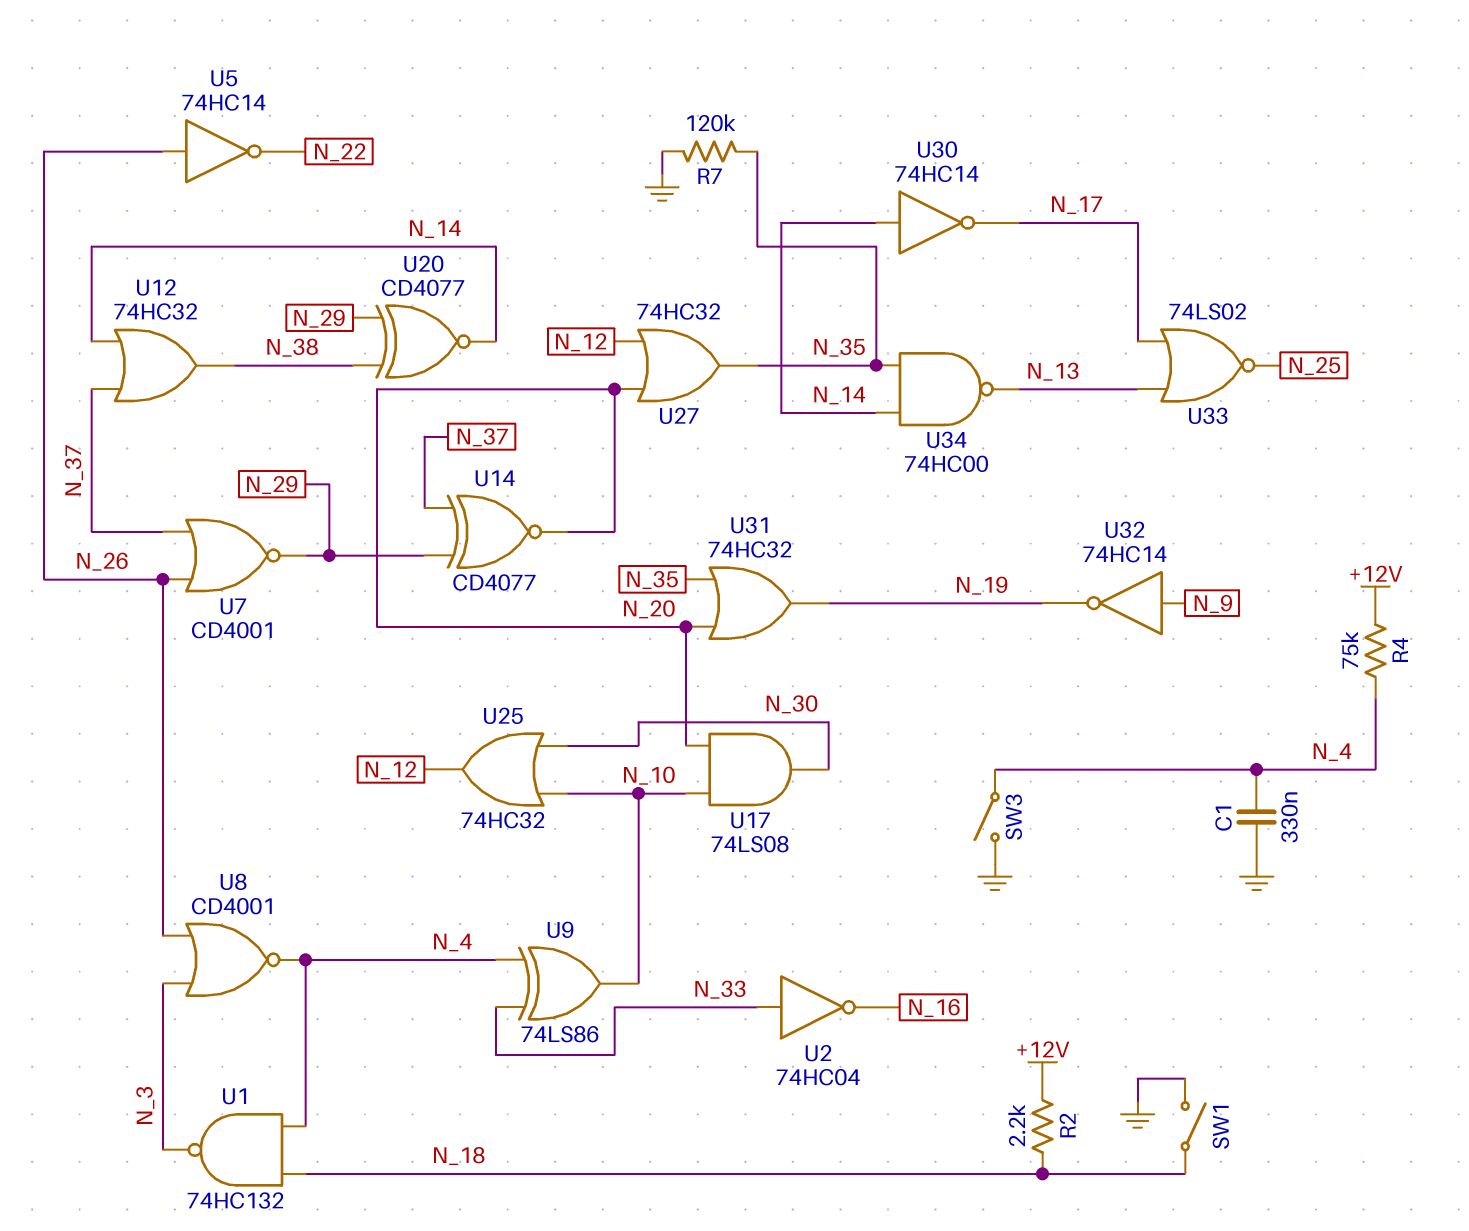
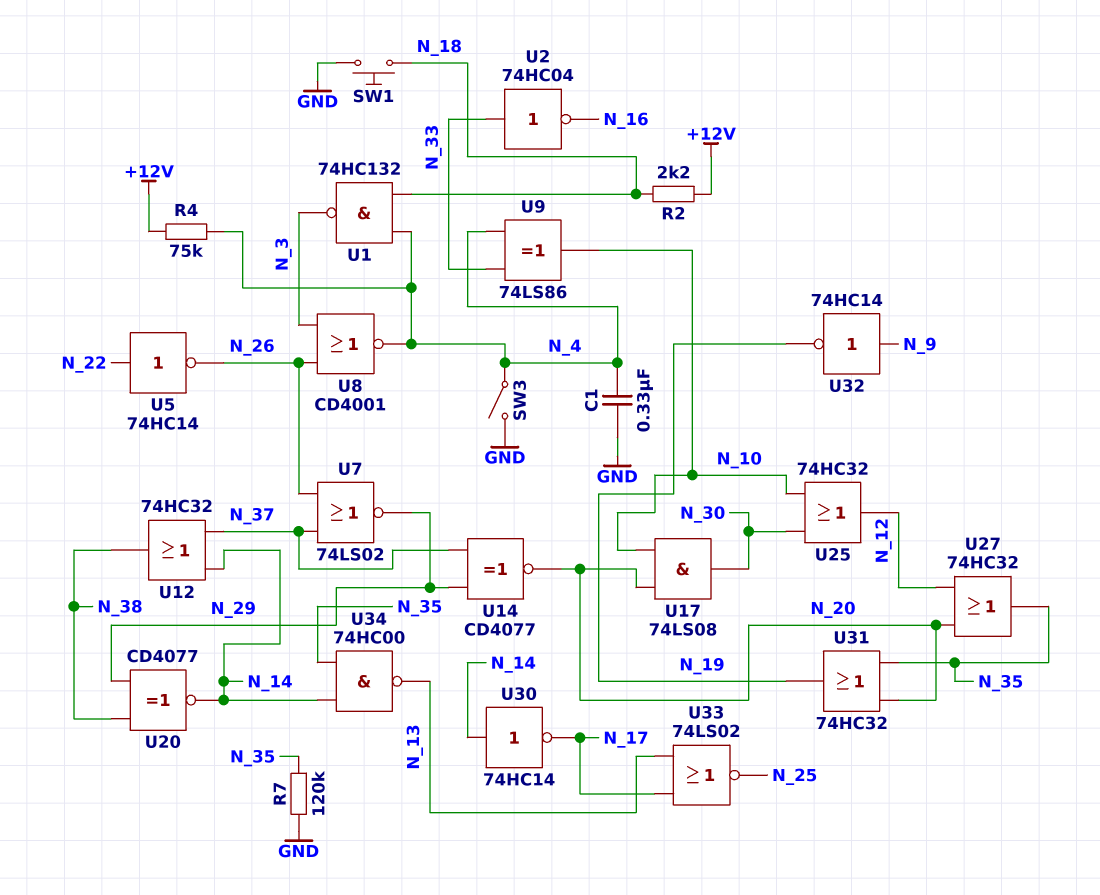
SW1: switch (GND, N_18) -> button (GND, N_18)
U5: NOT 74HC14 (in N_26, out N_22) -> NOT 74HC14 (in N_22, out N_26)
U7: NOR CD4001 (in N_26, in N_37, out N_29) -> NOR 74LS02 (in N_26, in N_37, out N_29)

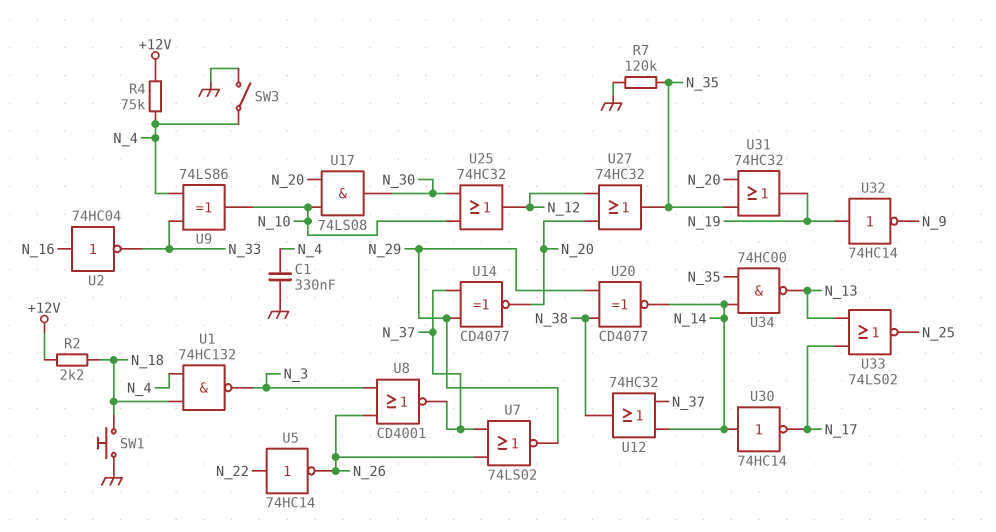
U2: NOT 74HC04 (in N_33, out N_16) -> NOT 74HC04 (in N_16, out N_33)
U8: NOR CD4001 (in N_3, in N_26, out N_4) -> NOR CD4001 (in N_3, in N_26, out N_37)
U32: NOT 74HC14 (in N_9, out N_19) -> NOT 74HC14 (in N_19, out N_9)

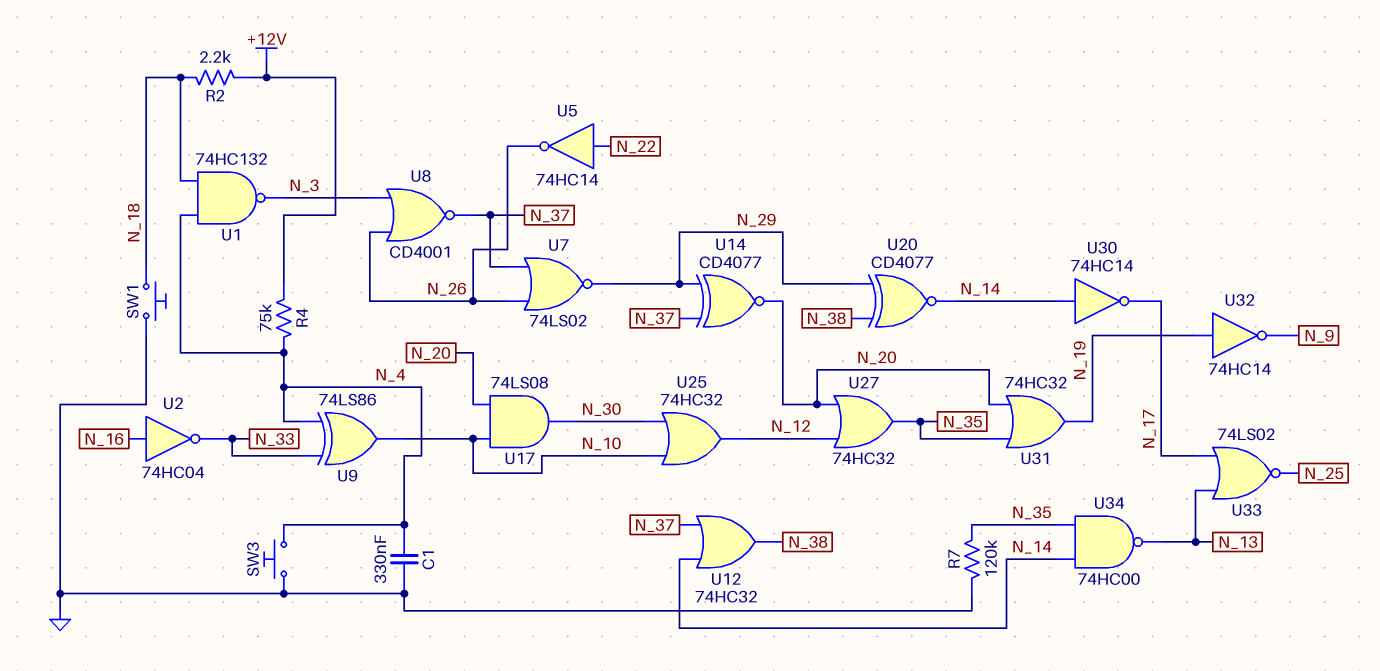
SW3: switch (GND, N_4) -> button (GND, N_4)

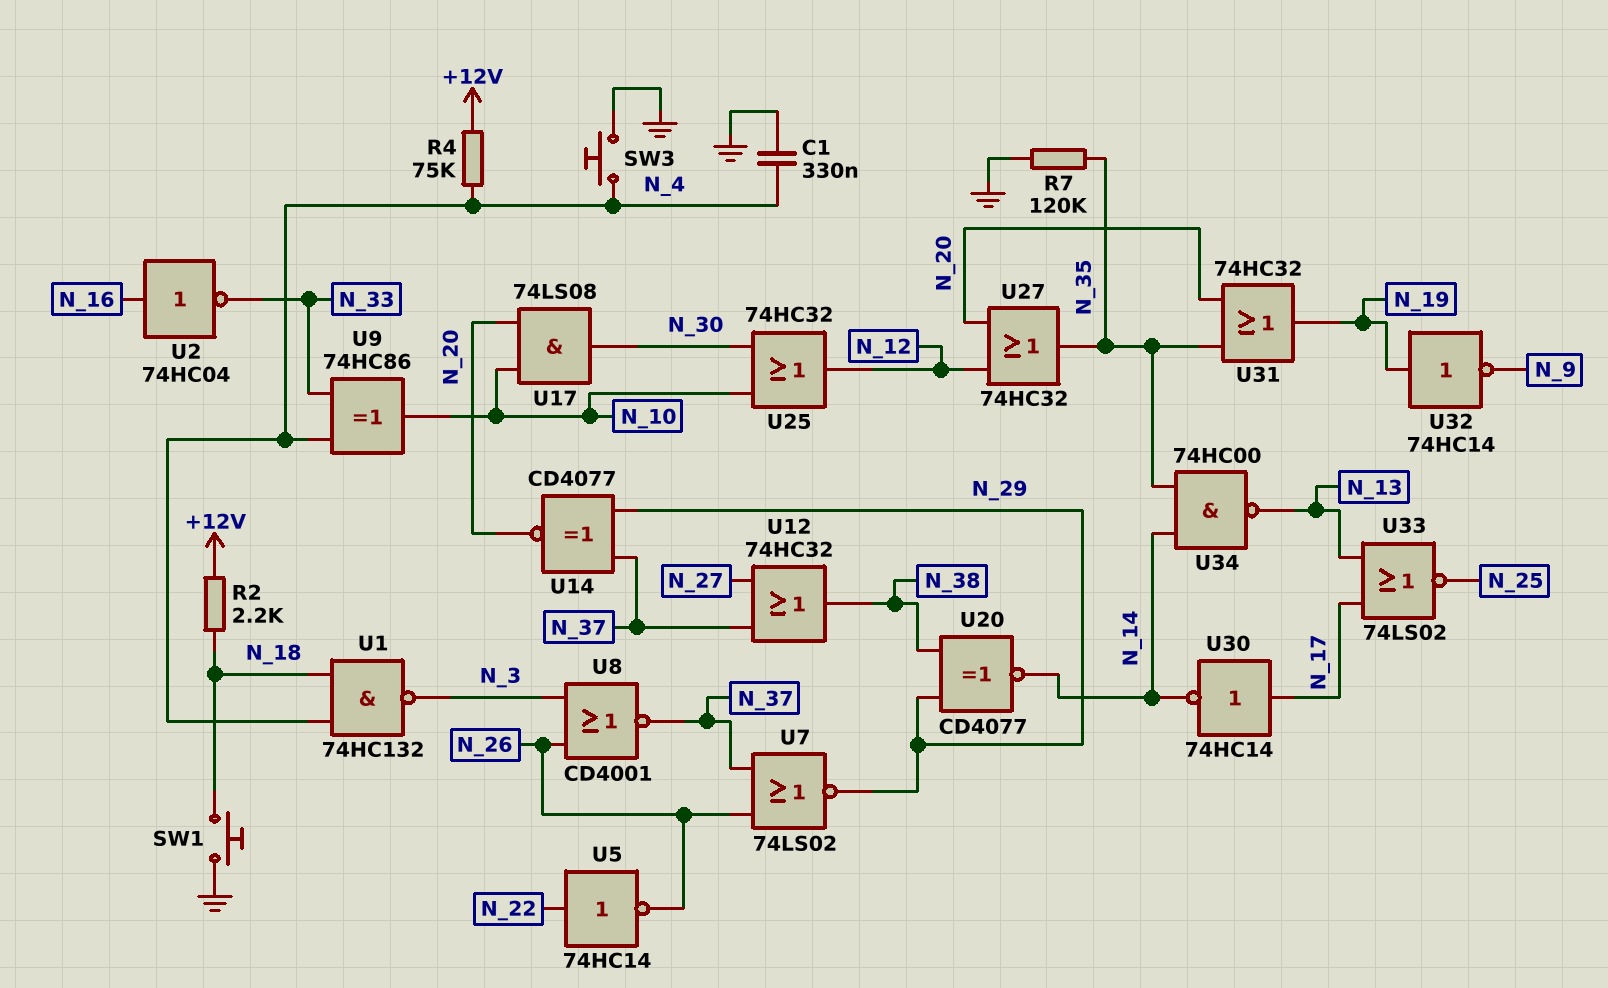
U9: XOR 74LS86 (in N_4, in N_33, out N_10) -> XOR 74HC86 (in N_4, in N_33, out N_10)
U12: OR 74HC32 (in N_14, in N_37, out N_38) -> OR 74HC32 (in N_27, in N_37, out N_38)
U30: NOT 74HC14 (in N_14, out N_17) -> NOT 74HC14 (in N_17, out N_14)

